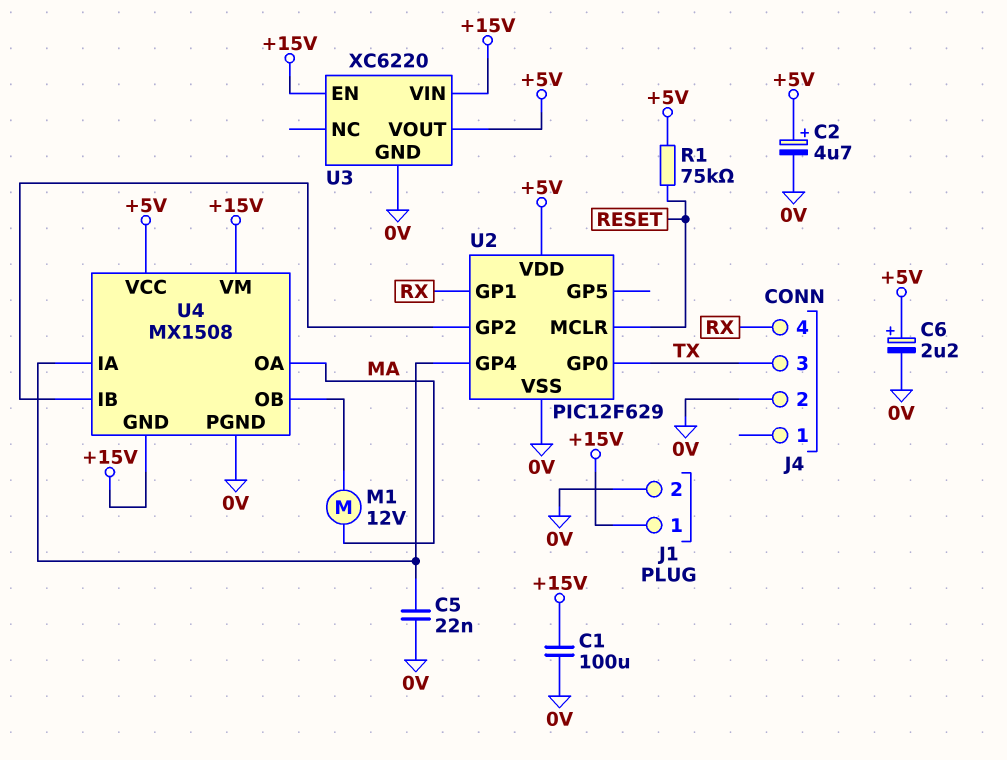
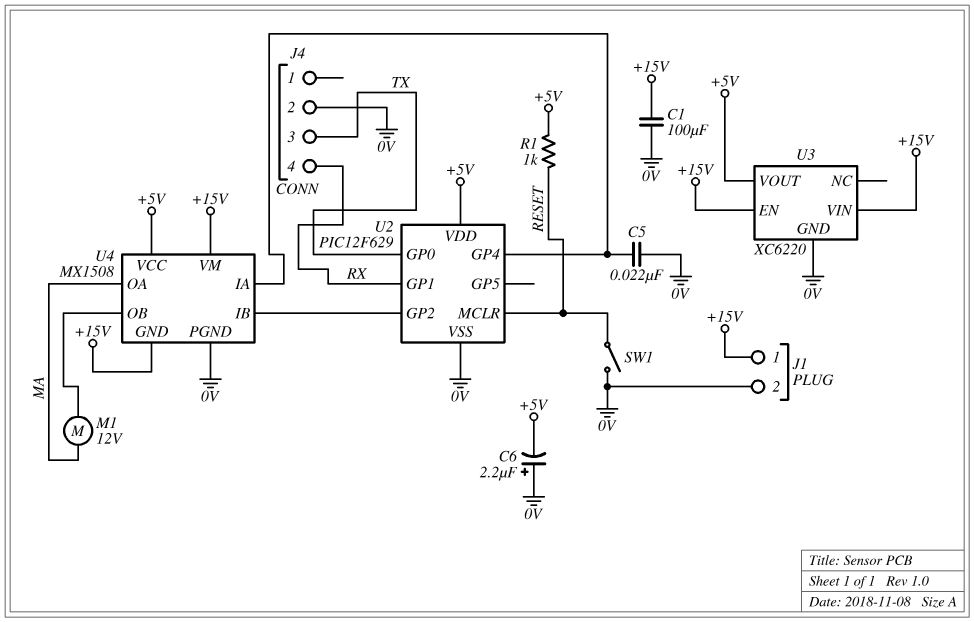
C2: 4.7uF (plus +5V, minus 0V) -> none
C6: 2.2uF (plus +5V, minus 0V) -> 2.2uF (plus 0V, minus +5V)
R1: 75k (+5V, RESET) -> 1k (+5V, RESET)
SW1: none -> switch (0V, RESET)

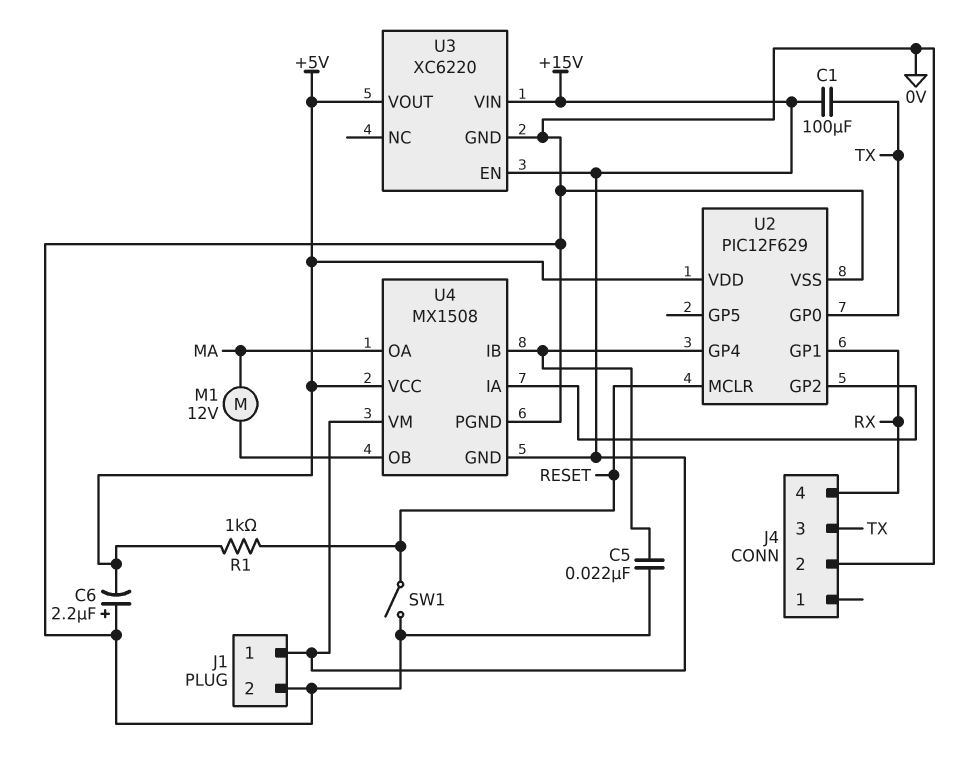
C1: 100uF (+15V, 0V) -> 100uF (+15V, TX)
U4 pin IA: U2/GP4 -> U2/GP2
U4 pin IB: U2/GP2 -> U2/GP4

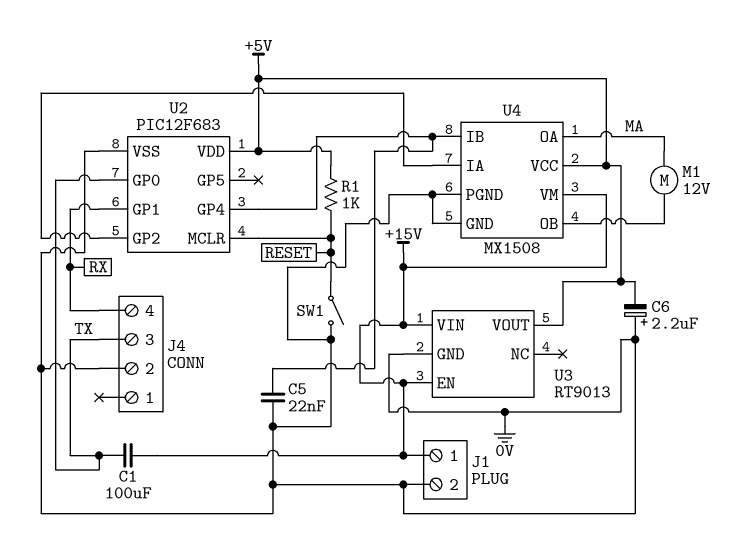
U2: PIC12F629 -> PIC12F683
U3: XC6220 -> RT9013
U4 pin GND: +15V -> 0V

